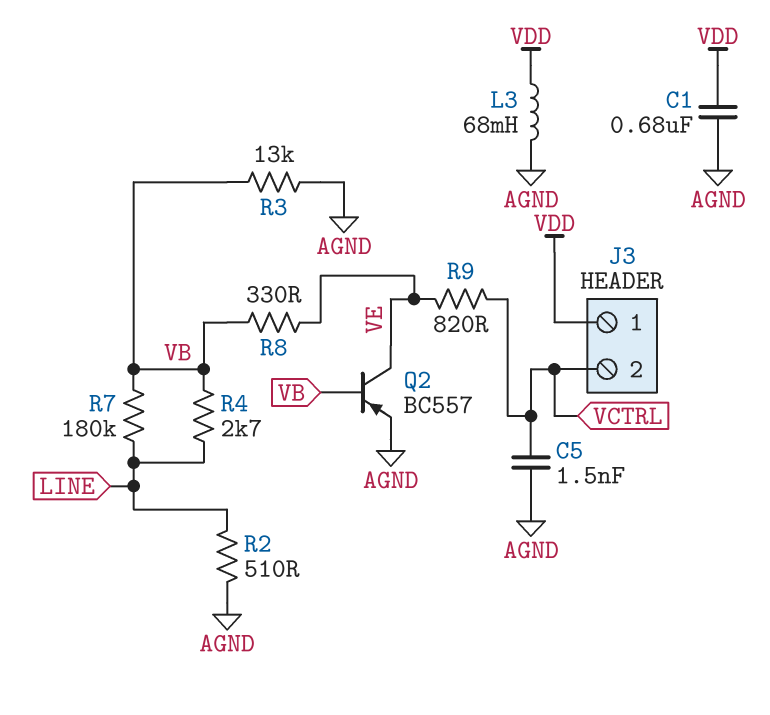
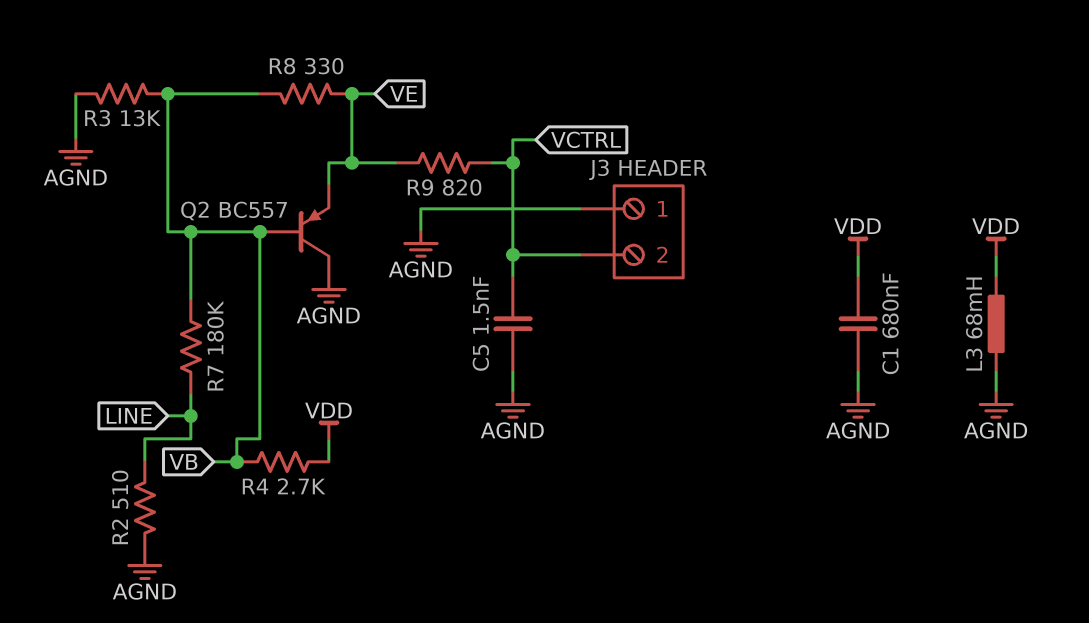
J3 pin 1: VDD -> AGND
Q2: PNP BC557 (B VB, C VE, E AGND) -> PNP BC557 (B VB, C AGND, E VE)
R4: 2.7k (LINE, VB) -> 2.7k (VB, VDD)

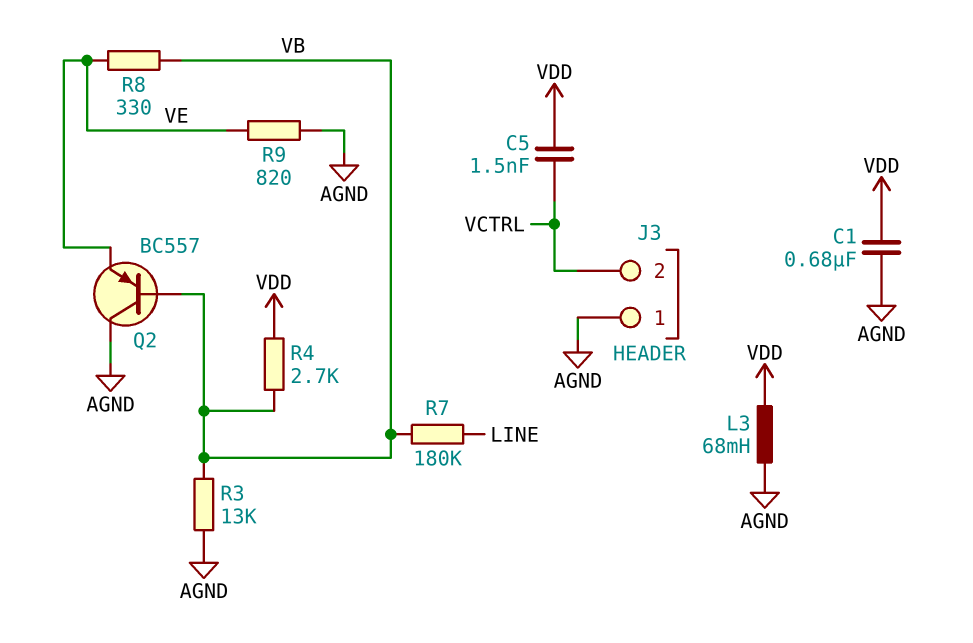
C5: 1.5nF (AGND, VCTRL) -> 1.5nF (VCTRL, VDD)
R2: 510 (AGND, LINE) -> none
R9: 820 (VCTRL, VE) -> 820 (AGND, VE)

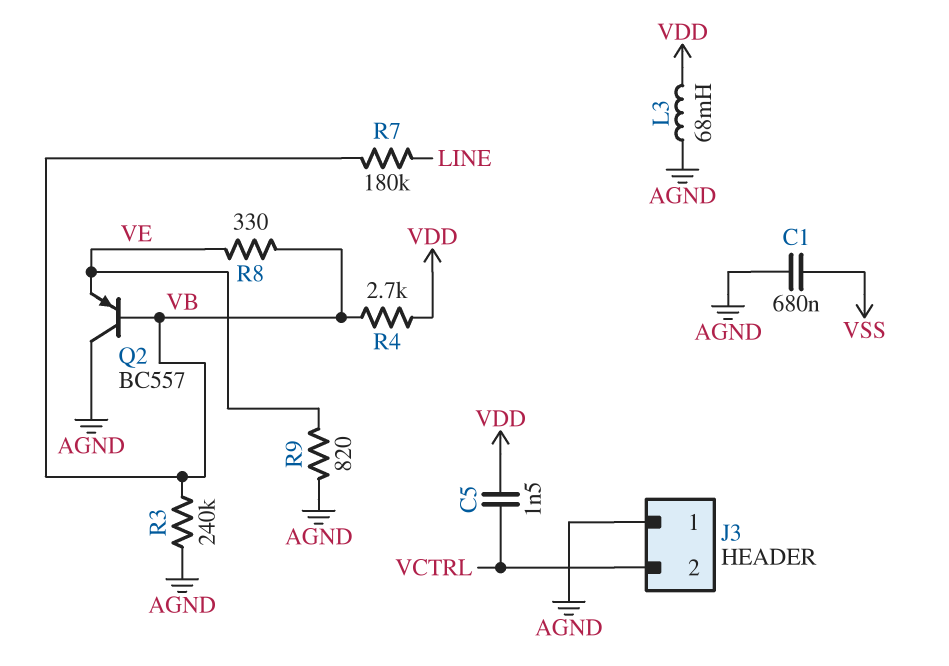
C1: 680nF (AGND, VDD) -> 680nF (AGND, VSS)
R3: 13k (AGND, VB) -> 240k (AGND, VB)

